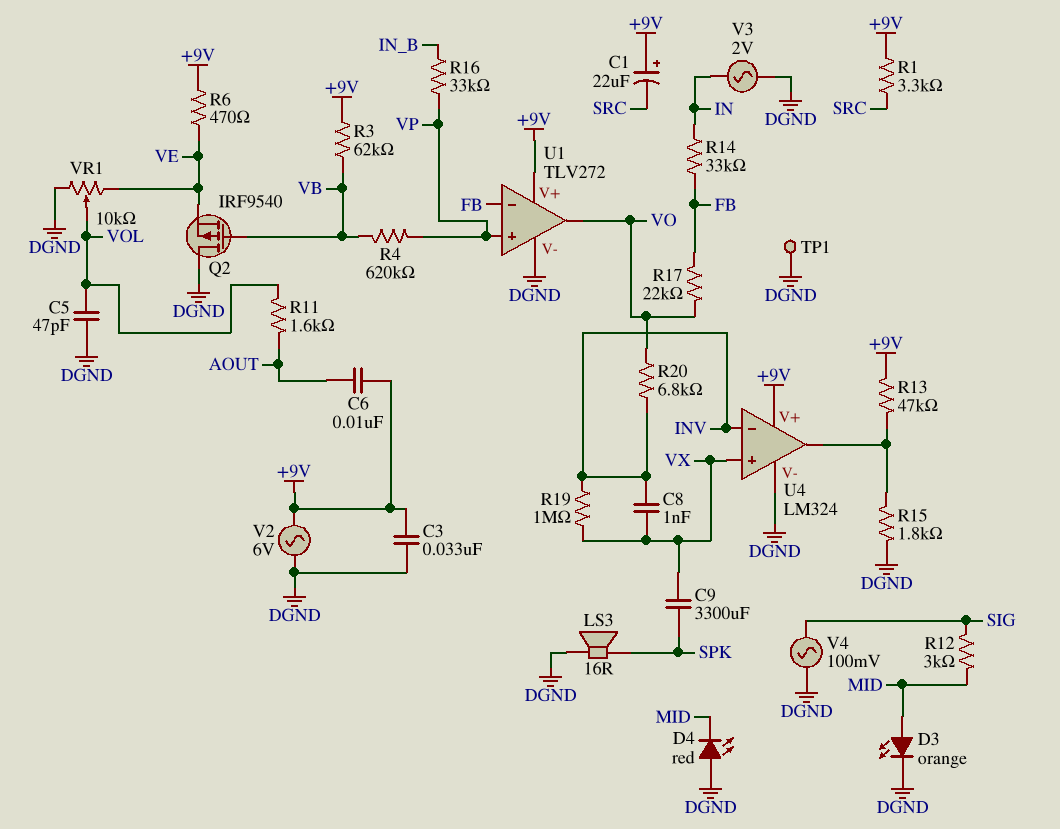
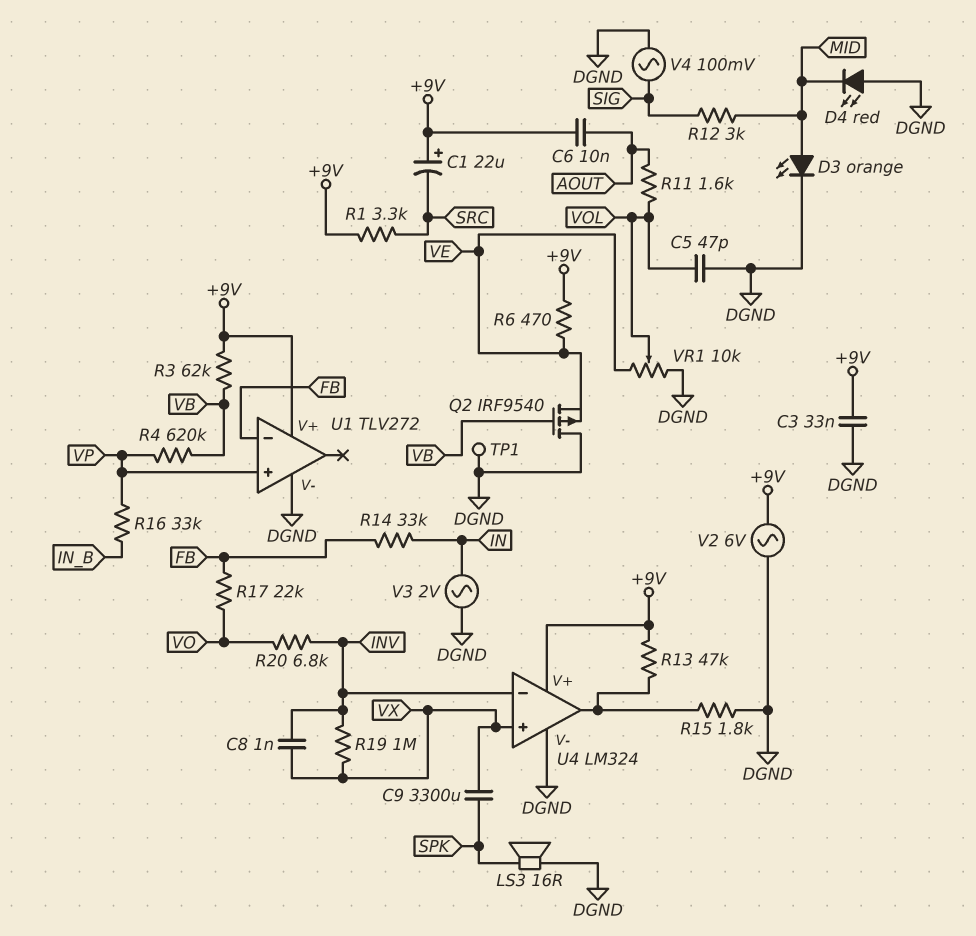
U1 pin out: VO -> none

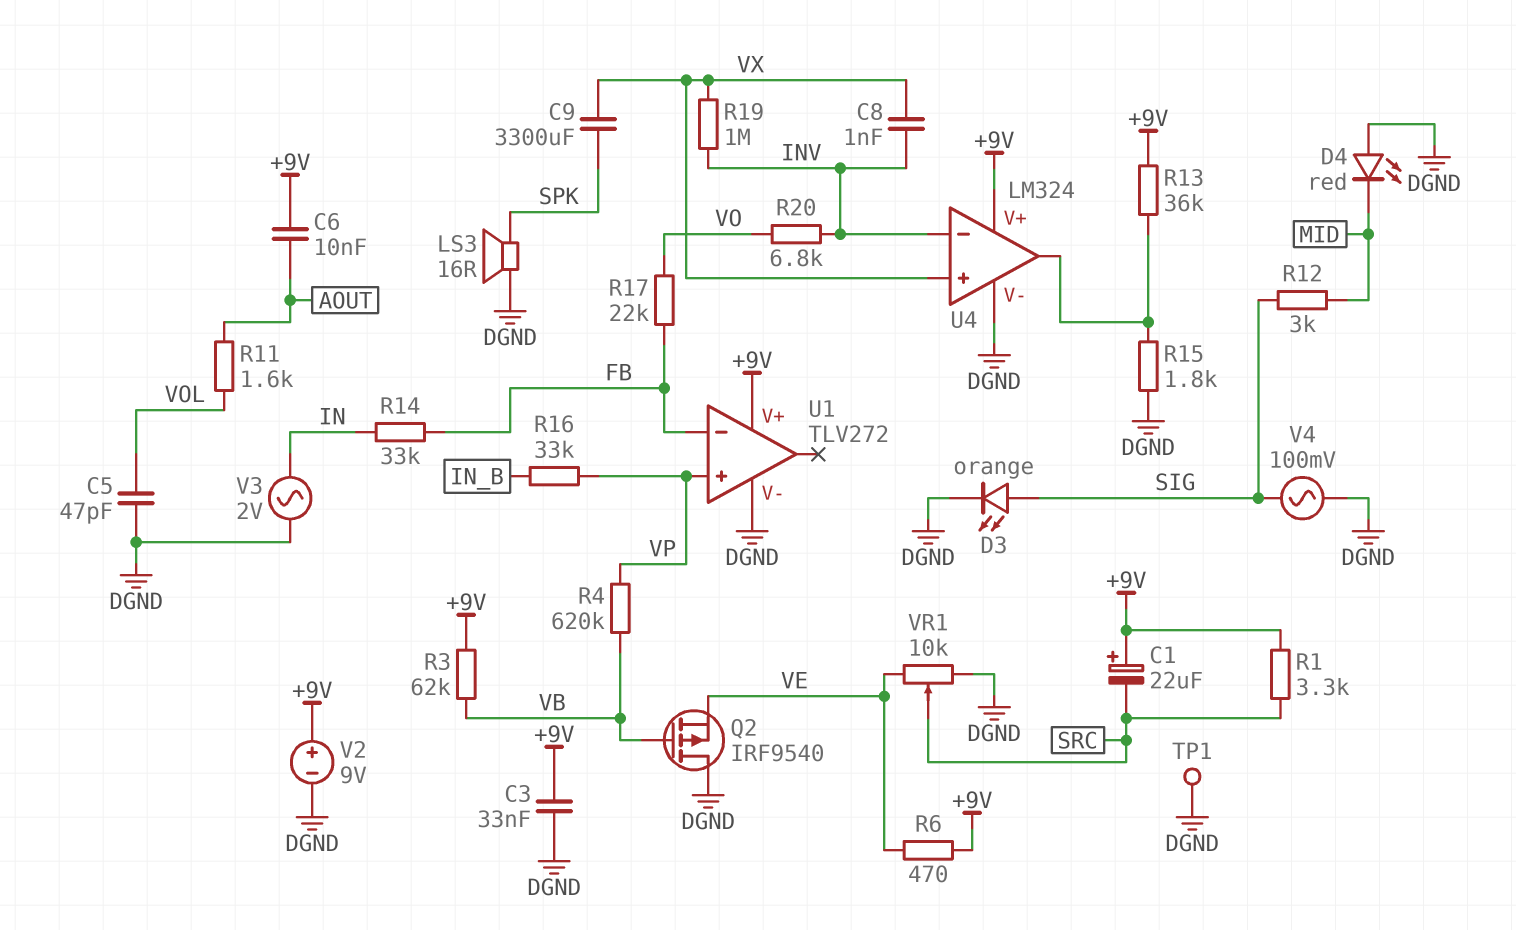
D3: LED orange (A MID, K DGND) -> LED orange (A SIG, K DGND)
R13: 47k (+9V, U4/out) -> 36k (+9V, U4/out)
V2: AC 6V (+9V, DGND) -> 9V (plus +9V, minus DGND)
VR1: 10k (DGND, VE, wiper VOL) -> 10k (DGND, VE, wiper SRC)

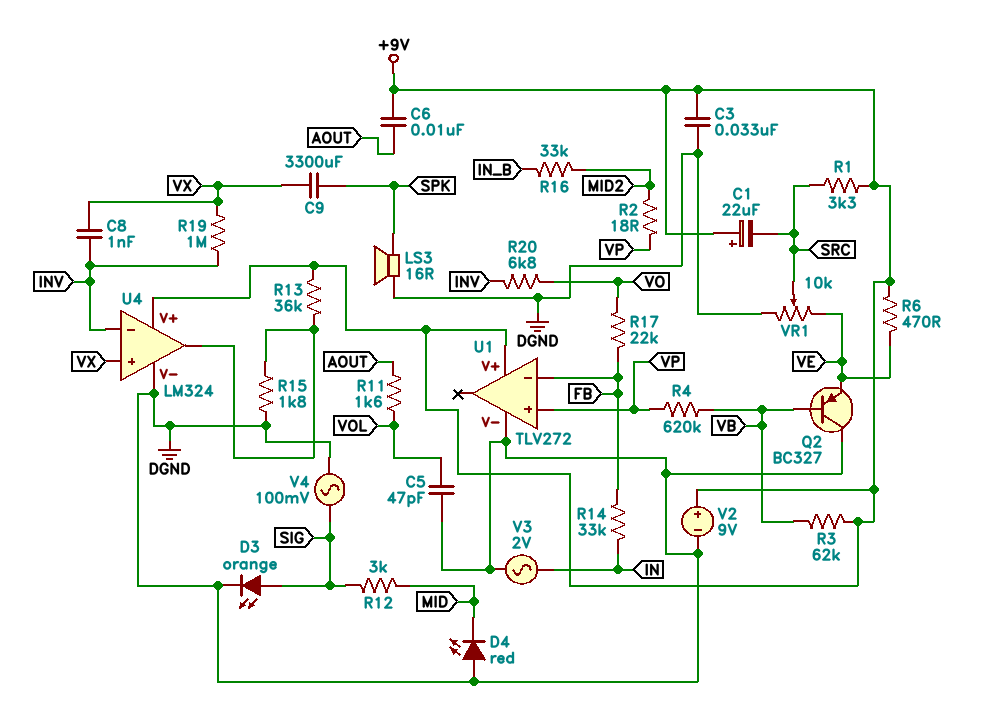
Q2: PMOS IRF9540 (G VB, D DGND, S VE) -> PNP BC327 (B VB, C DGND, E VE)
R2: none -> 18 (MID2, VP)
R16: 33k (IN_B, VP) -> 33k (IN_B, MID2)
TP1: test point (DGND) -> none

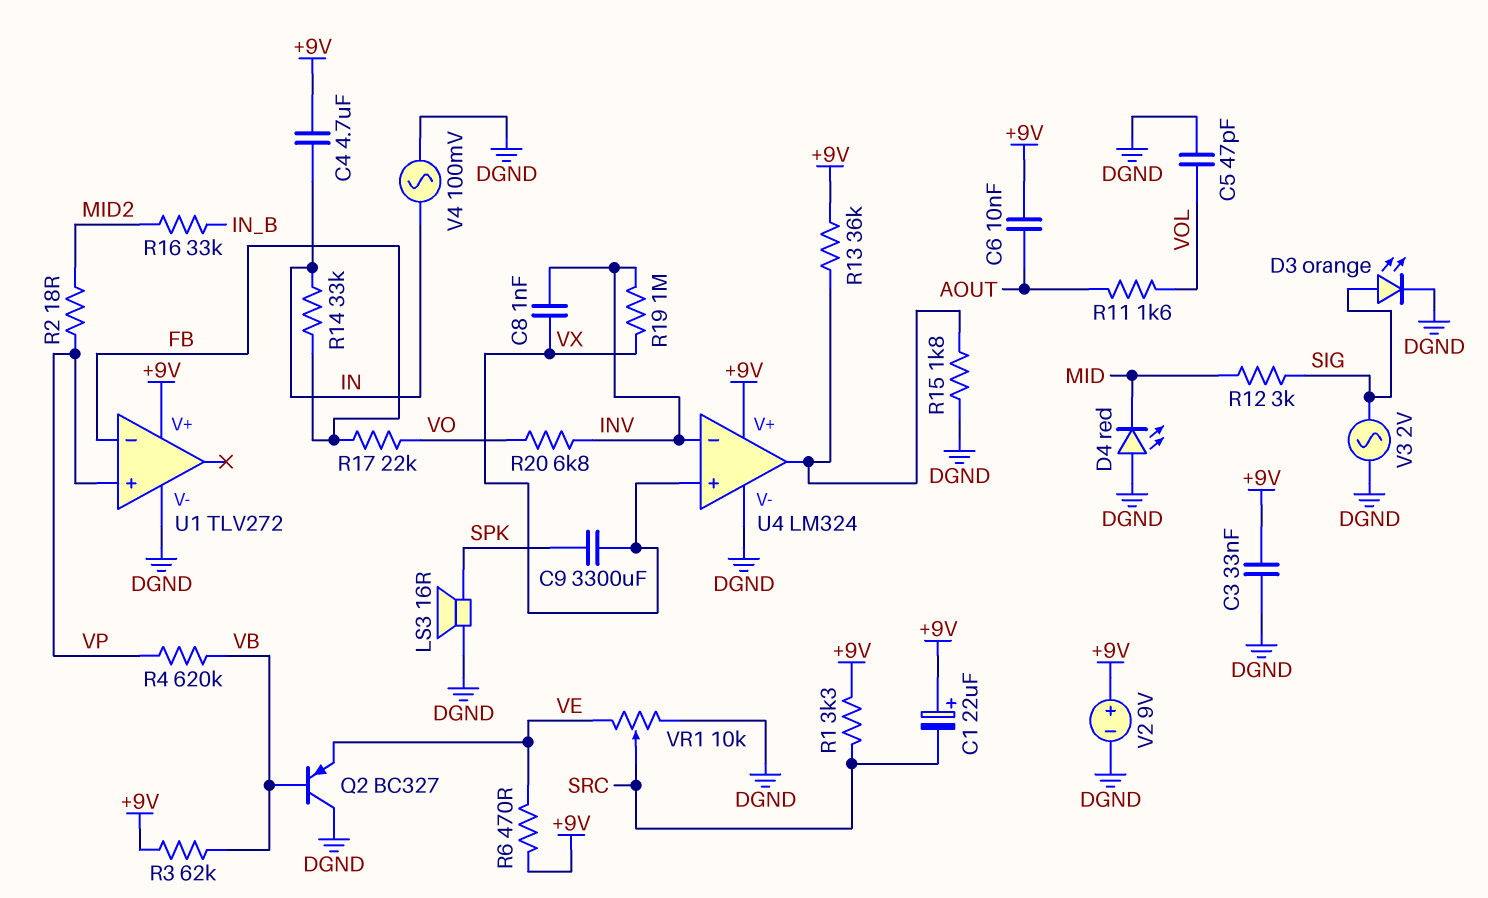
C4: none -> 4.7uF (+9V, IN)
V3: AC 2V (DGND, IN) -> AC 2V (DGND, SIG)
V4: AC 100mV (DGND, SIG) -> AC 100mV (DGND, IN)

